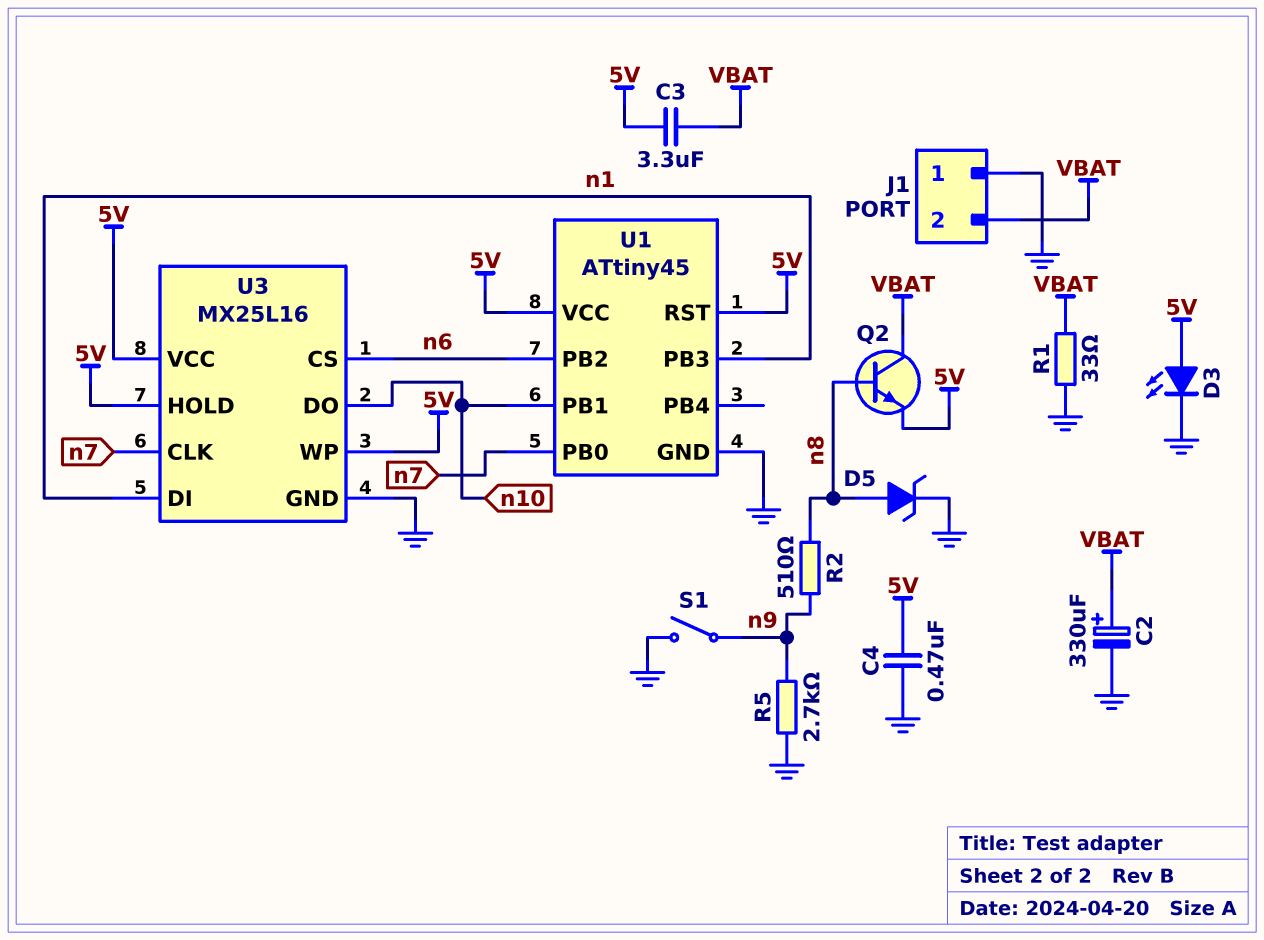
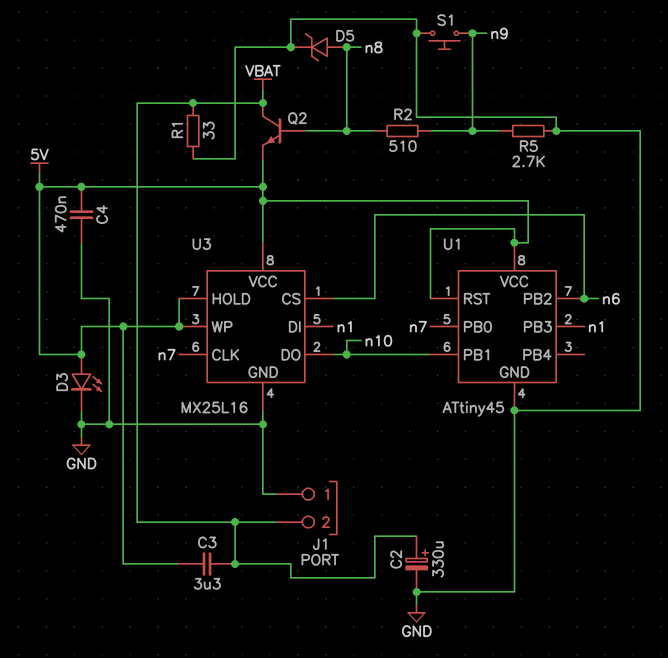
S1: switch (GND, n9) -> button (GND, n9)

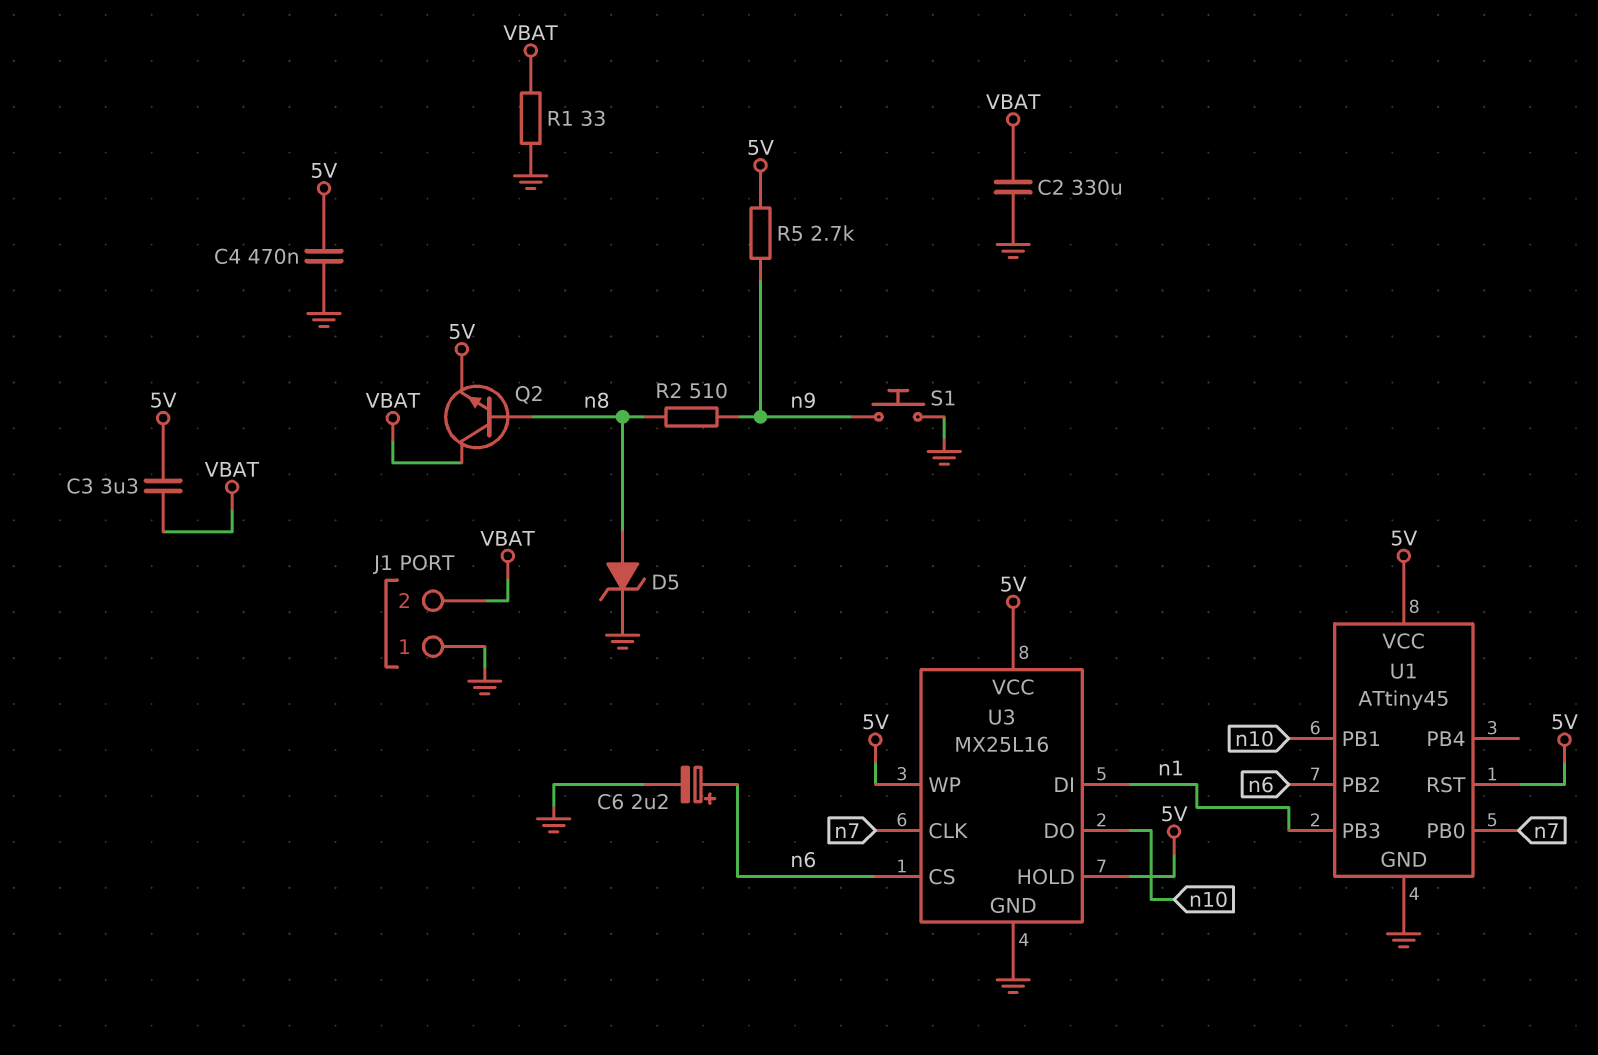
C2: 330uF (plus VBAT, minus GND) -> 330uF (GND, VBAT)
C6: none -> 2.2uF (plus n6, minus GND)
D3: LED (A 5V, K GND) -> none
R5: 2.7k (GND, n9) -> 2.7k (5V, n9)

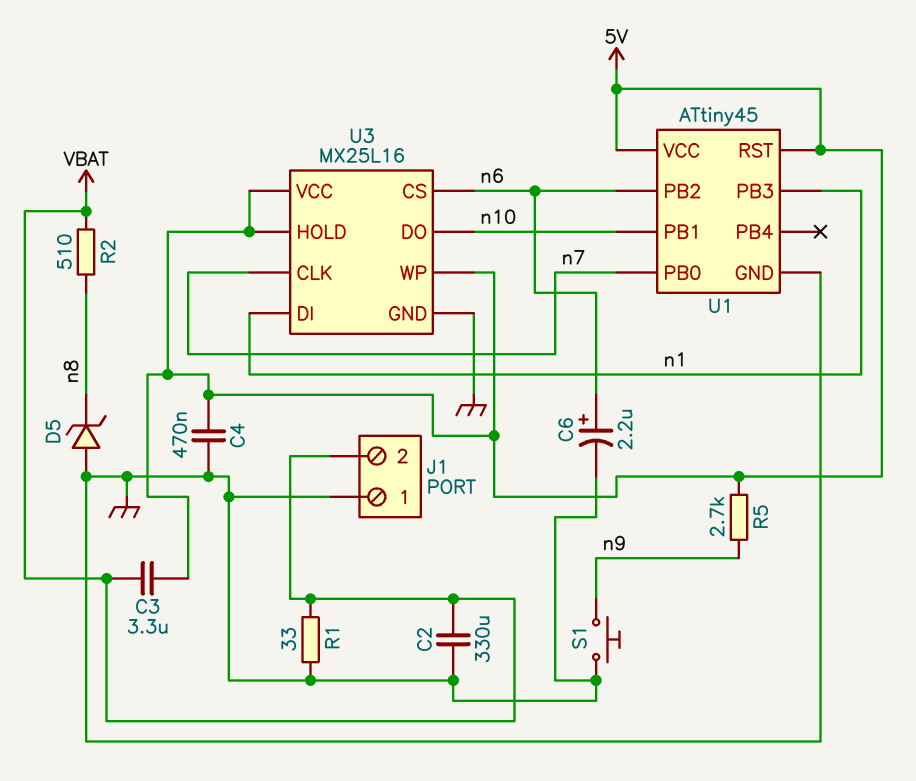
D5: zener (A n8, K GND) -> zener (A GND, K n8)
Q2: NPN (B n8, C VBAT, E 5V) -> none
R2: 510 (n8, n9) -> 510 (VBAT, n8)

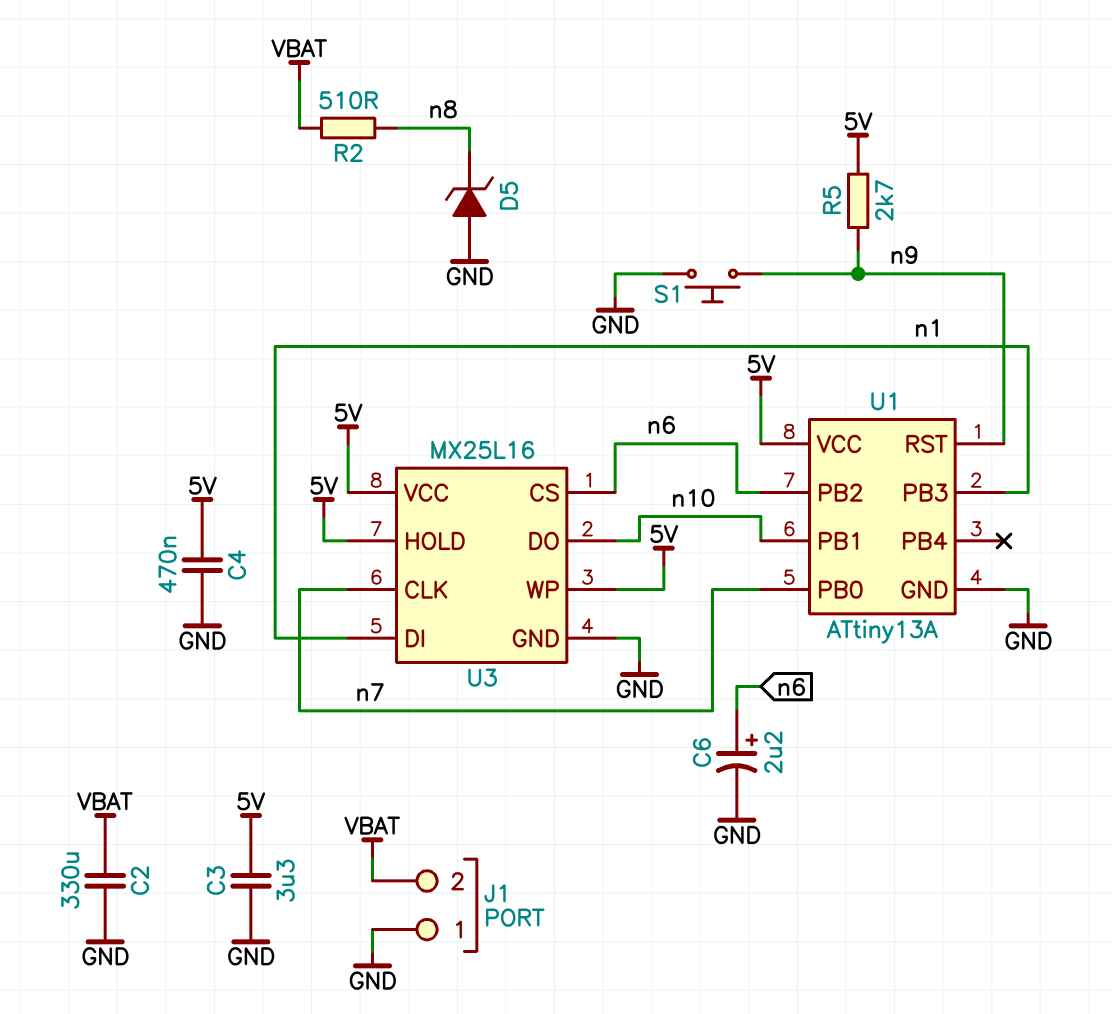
C3: 3.3uF (5V, VBAT) -> 3.3uF (5V, GND)
R1: 33 (GND, VBAT) -> none
U1: ATtiny45 -> ATtiny13A
U1 pin RST: 5V -> n9

